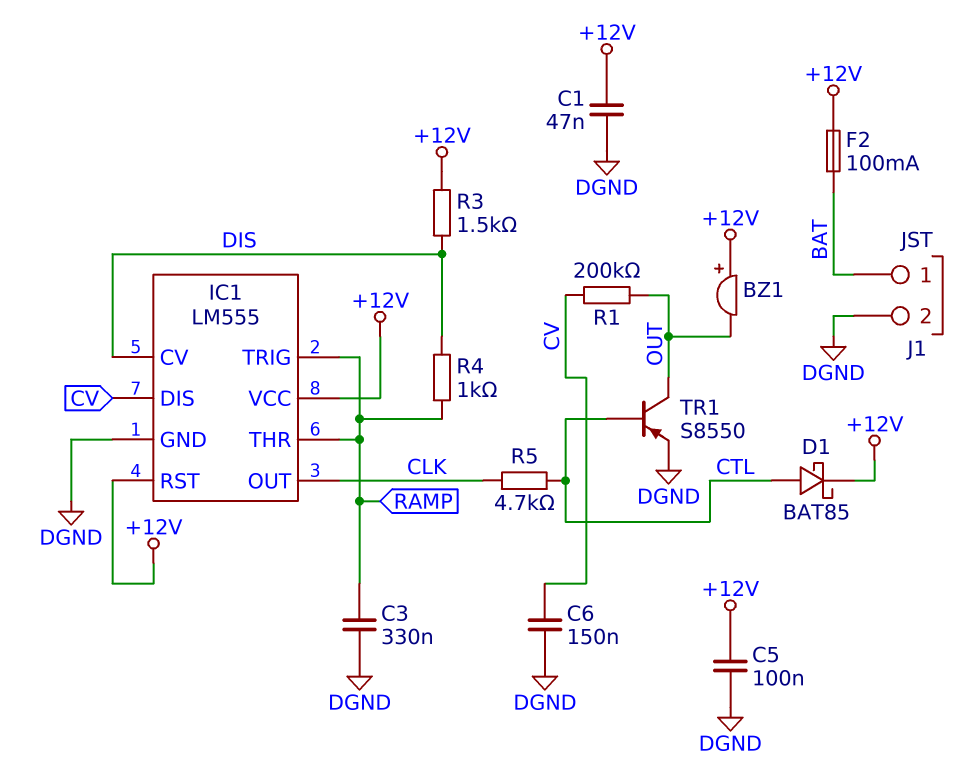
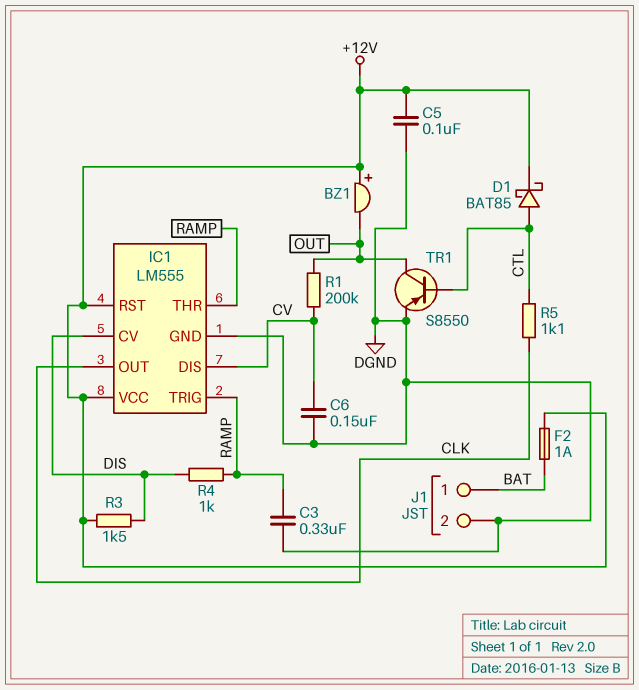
C1: 47nF (+12V, DGND) -> none
F2: 100mA (+12V, BAT) -> 1A (+12V, BAT)
R5: 4.7k (CLK, CTL) -> 1.1k (CLK, CTL)

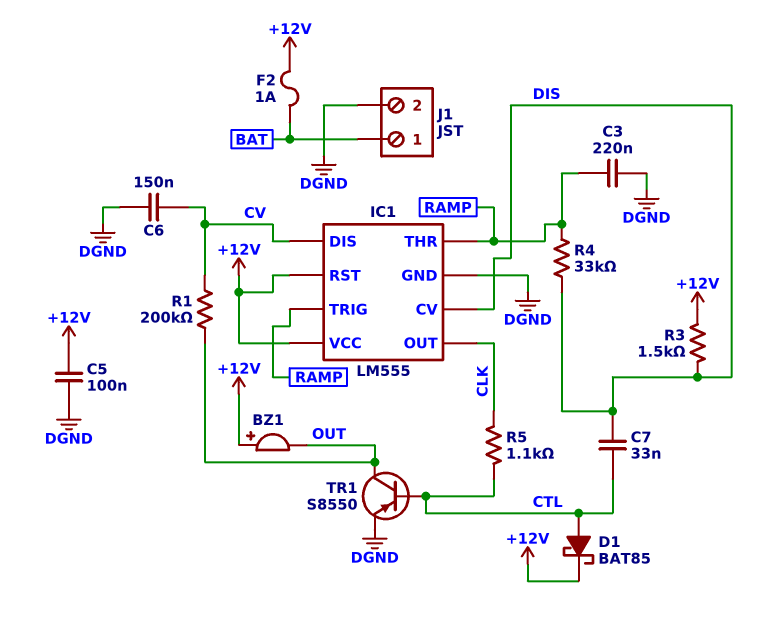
C3: 330nF (DGND, RAMP) -> 220nF (DGND, RAMP)
C7: none -> 33nF (CTL, DIS)
R4: 1k (DIS, RAMP) -> 33k (DIS, RAMP)

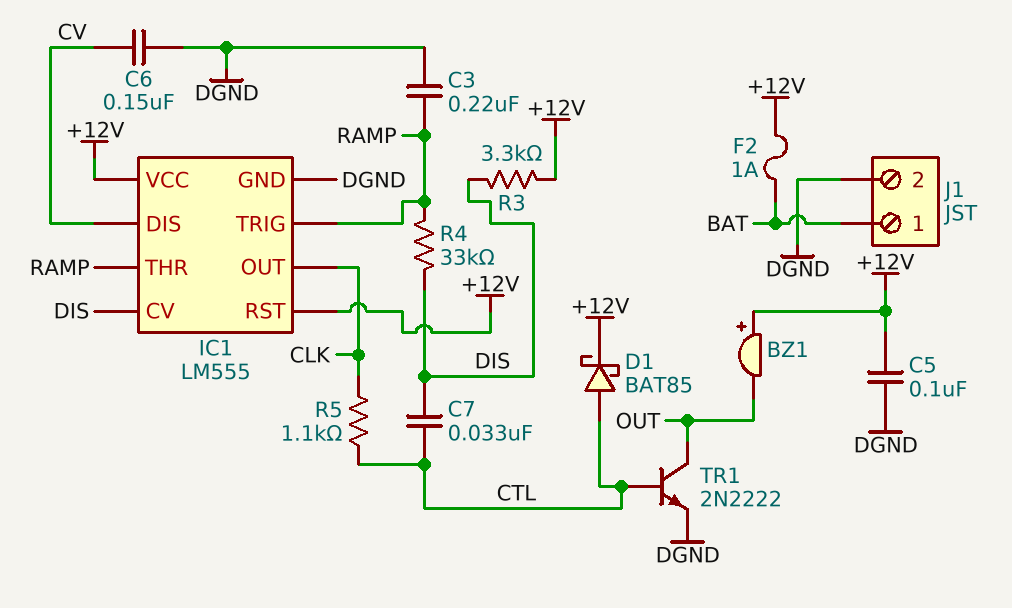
R1: 200k (CV, OUT) -> none
R3: 1.5k (+12V, DIS) -> 3.3k (+12V, DIS)
TR1: PNP S8550 (B CTL, C OUT, E DGND) -> NPN 2N2222 (B CTL, C OUT, E DGND)

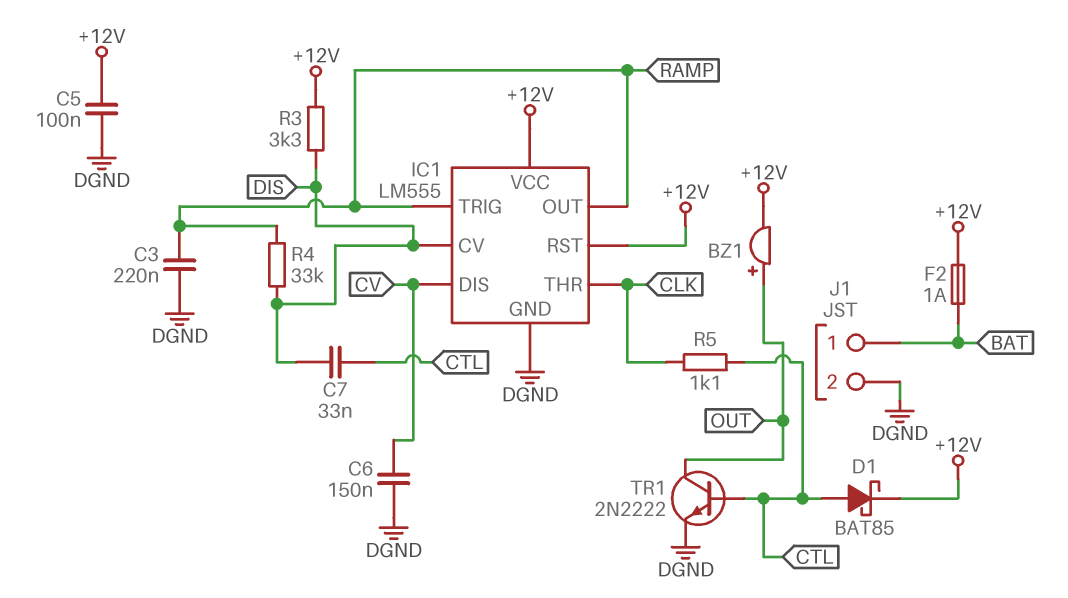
BZ1: buzzer (plus +12V, minus OUT) -> buzzer (plus OUT, minus +12V)
IC1 pin OUT: CLK -> RAMP
IC1 pin THR: RAMP -> CLK

